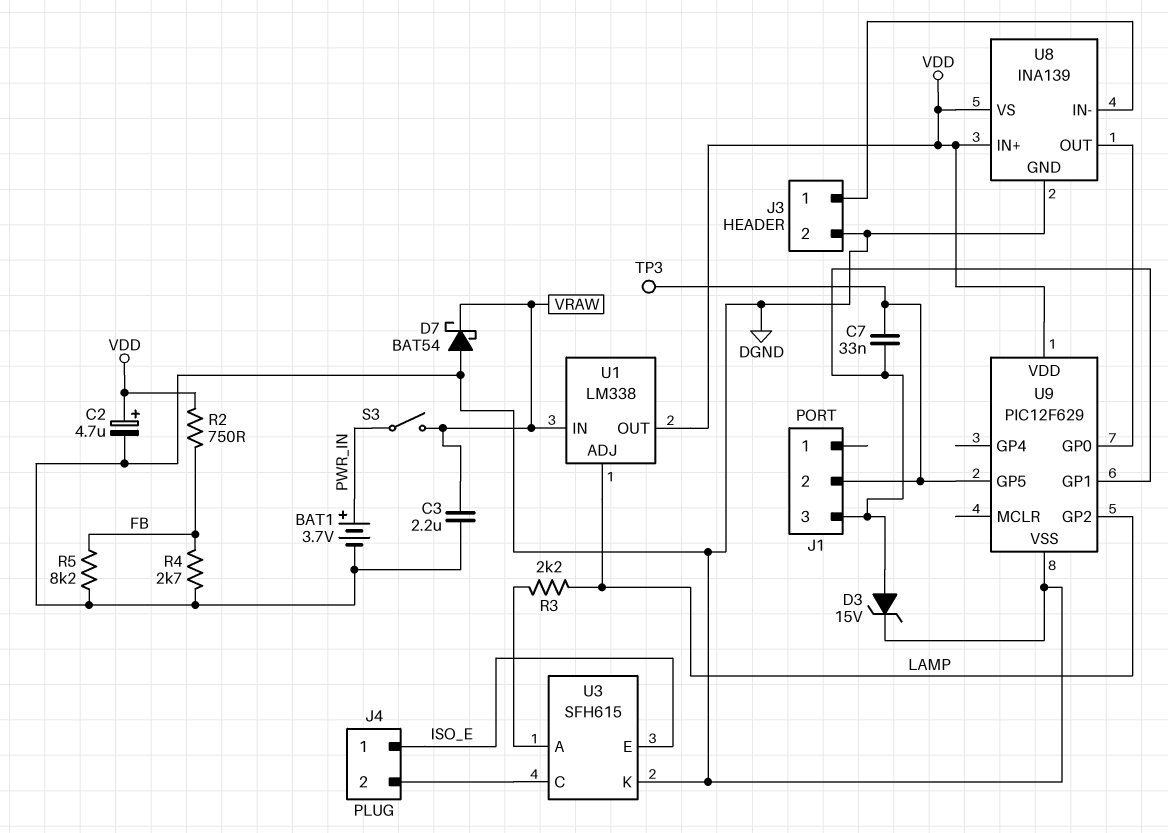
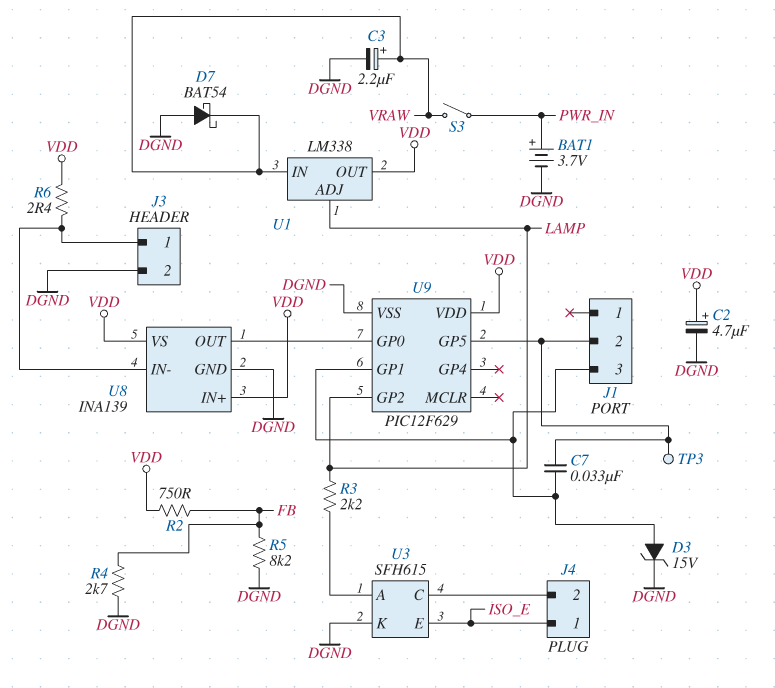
C3: 2.2uF (DGND, VRAW) -> 2.2uF (plus VRAW, minus DGND)
R6: none -> 2.4 (J3/1, VDD)

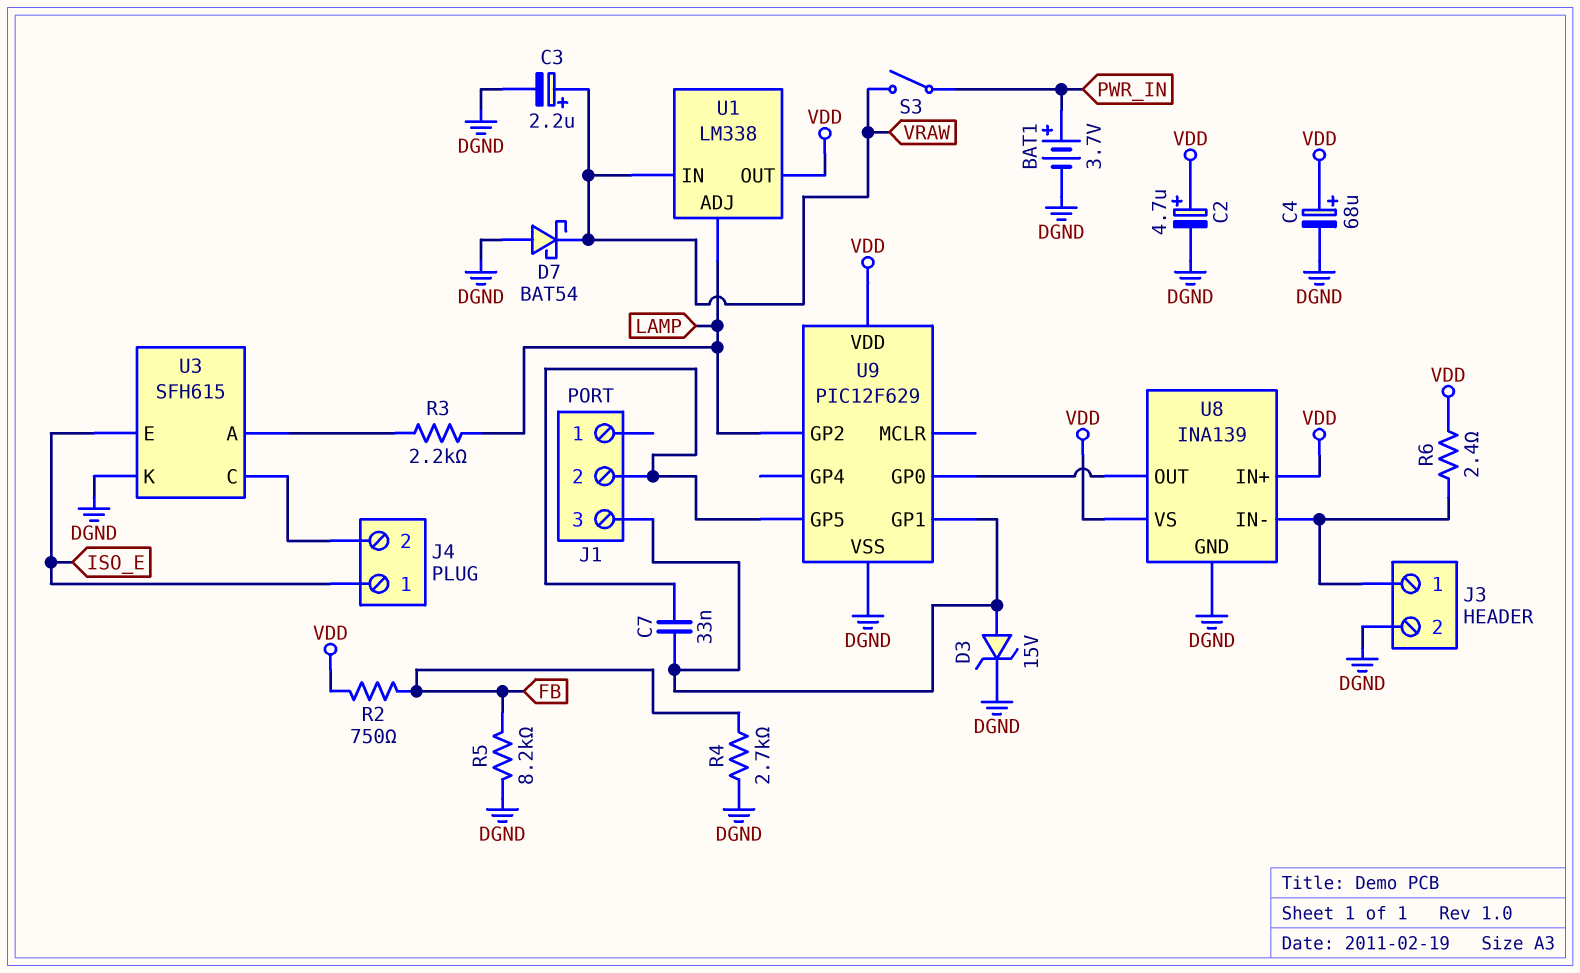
C4: none -> 68uF (plus VDD, minus DGND)
TP3: test point (J1/2) -> none

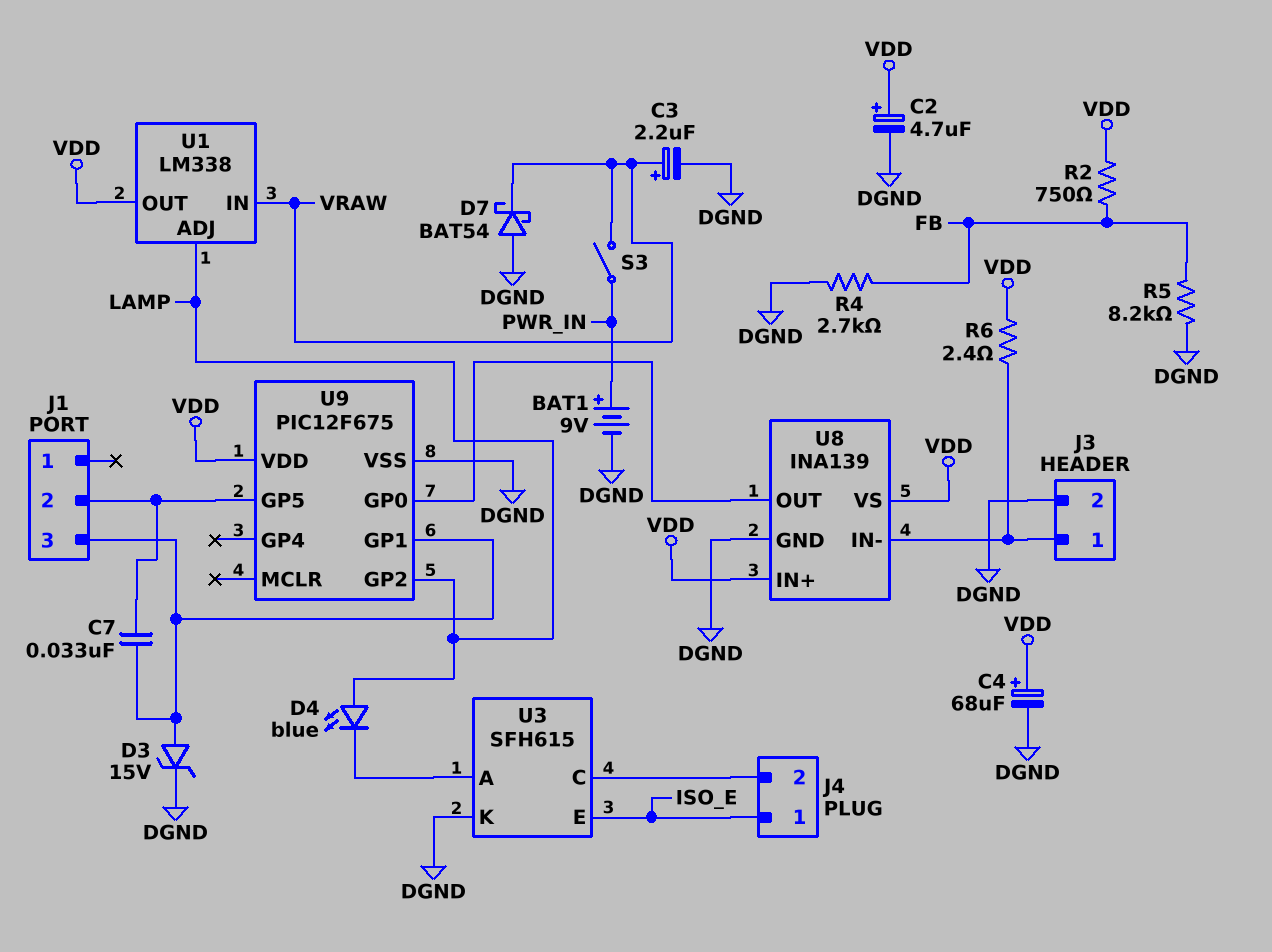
BAT1: 3.7V (plus PWR_IN, minus DGND) -> 9V (plus PWR_IN, minus DGND)
D4: none -> LED blue (A LAMP, K U3/A)
R3: 2.2k (LAMP, U3/A) -> none
U9: PIC12F629 -> PIC12F675

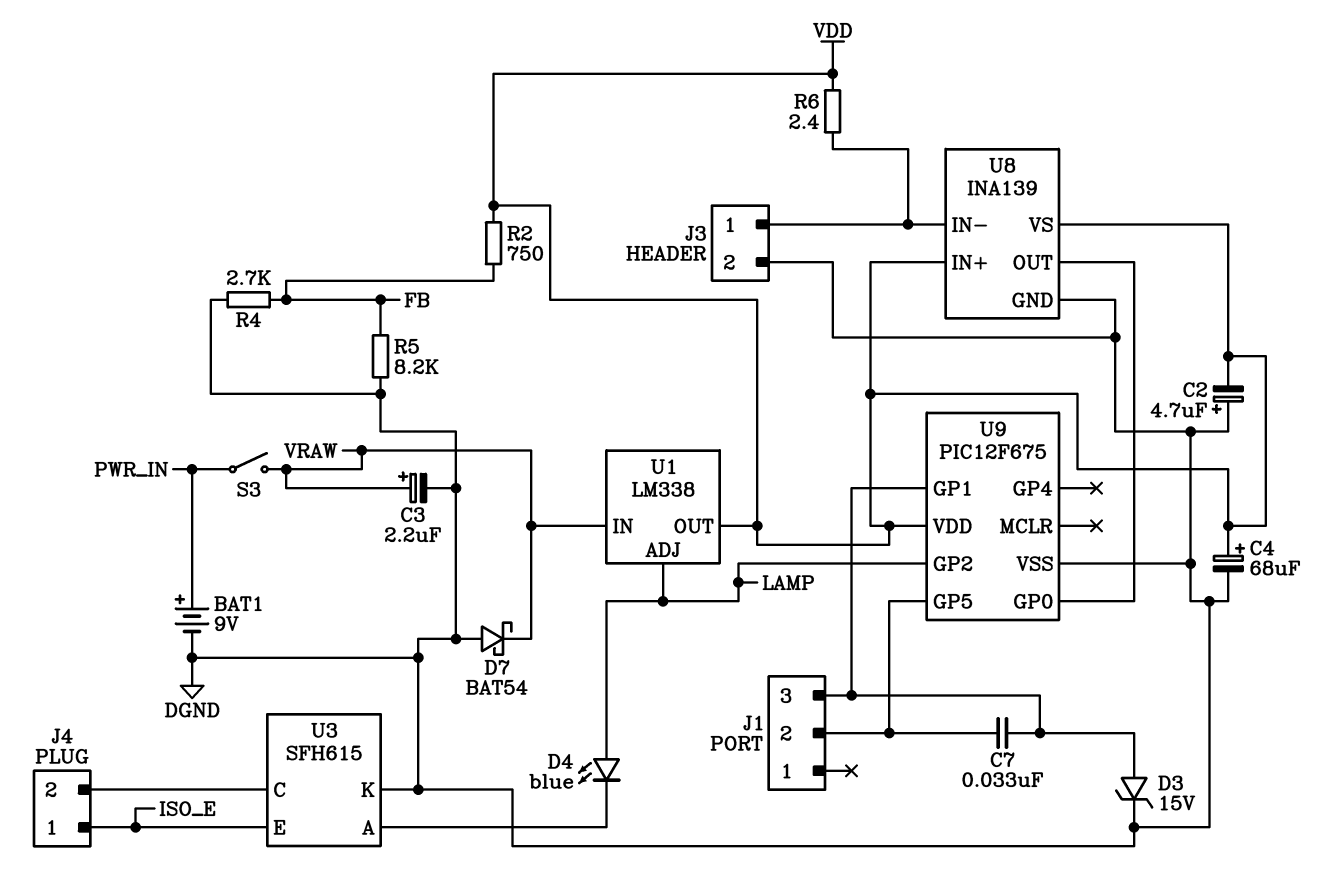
C2: 4.7uF (plus VDD, minus DGND) -> 4.7uF (plus DGND, minus VDD)

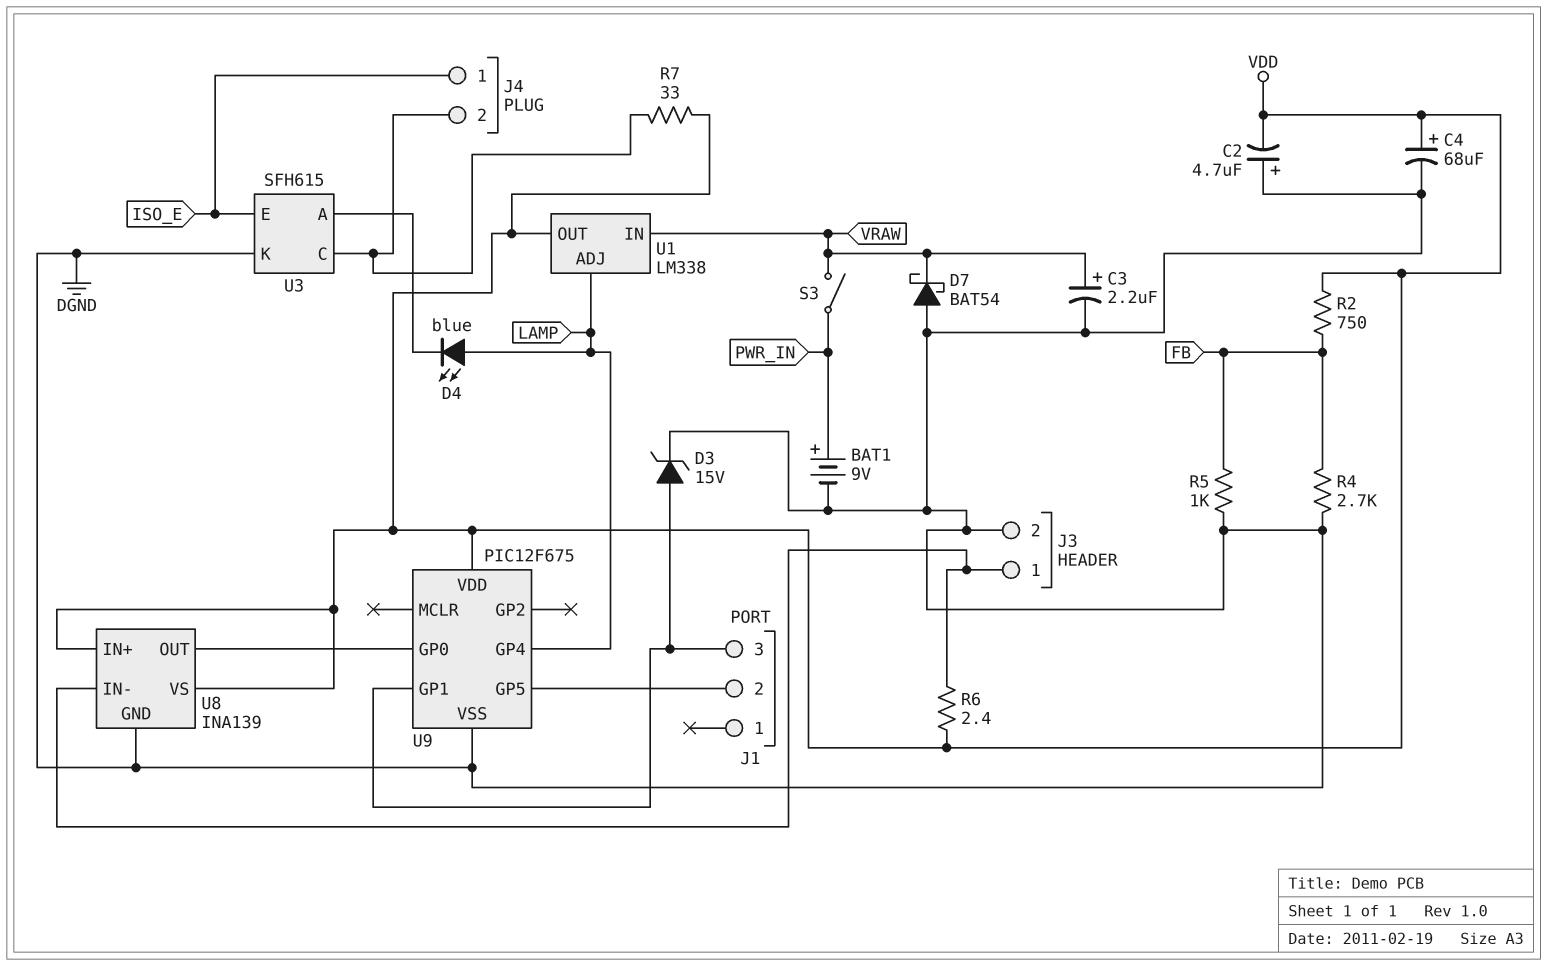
C7: 33nF (J1/2, J1/3) -> none
R5: 8.2k (DGND, FB) -> 1k (DGND, FB)
R7: none -> 33 (J4/2, VDD)
U9 pin GP2: LAMP -> none
U9 pin GP4: none -> LAMP

